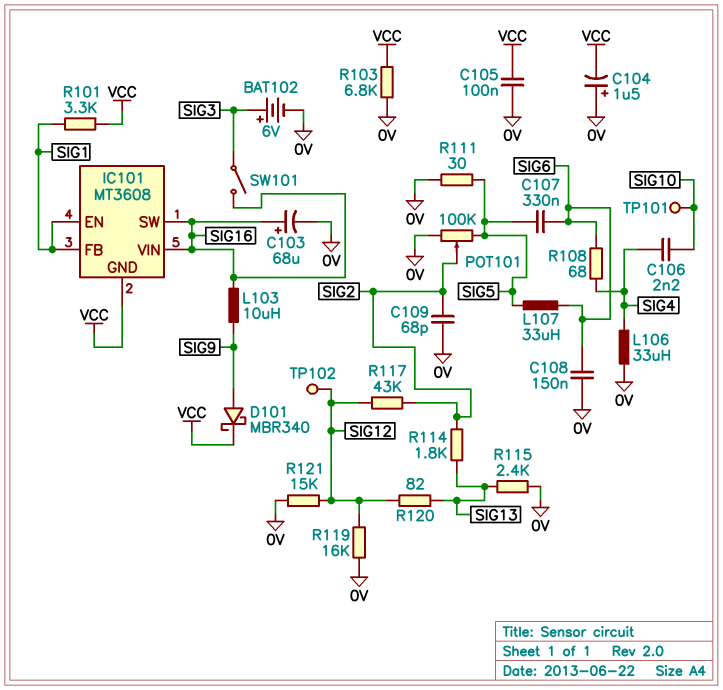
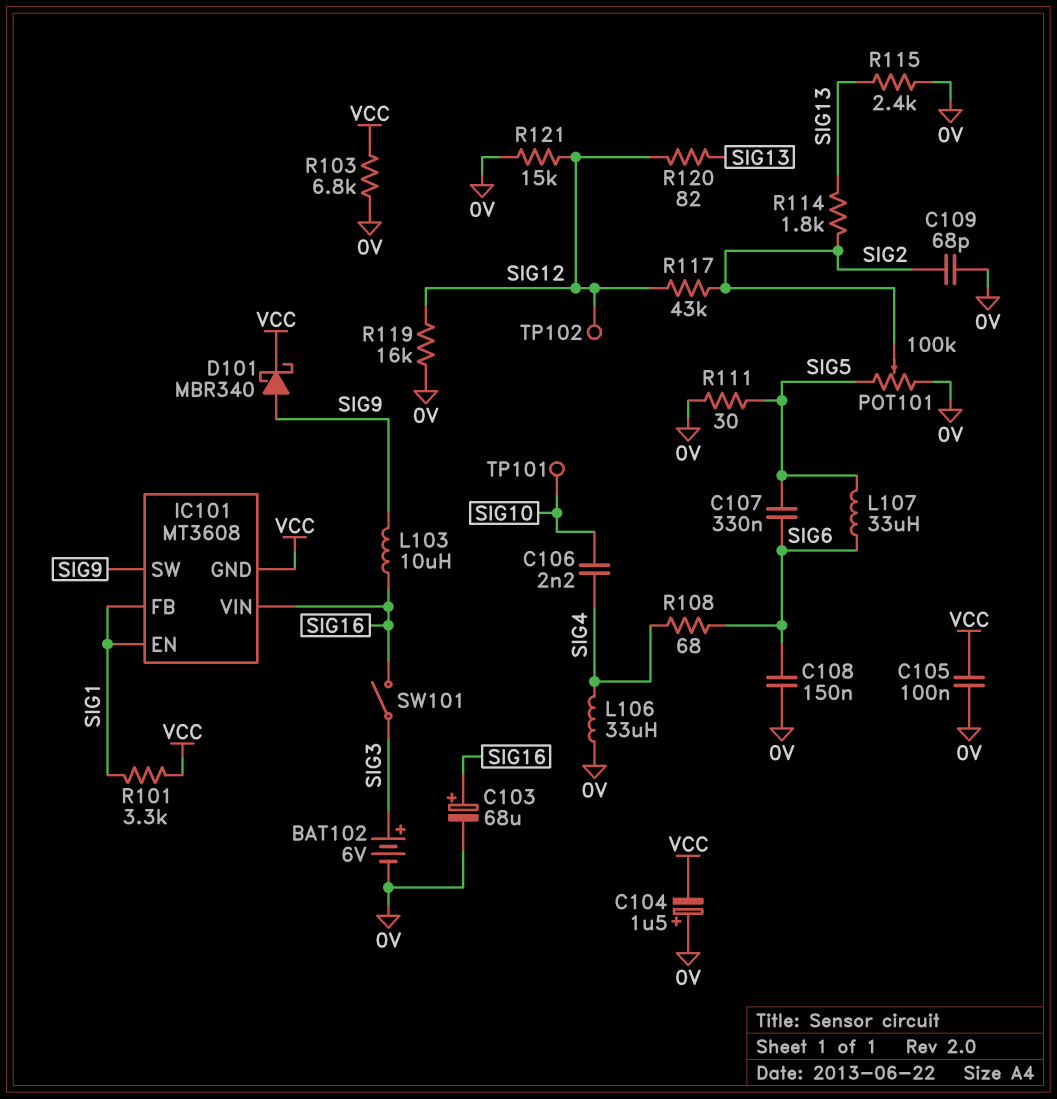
IC101 pin SW: SIG16 -> SIG9

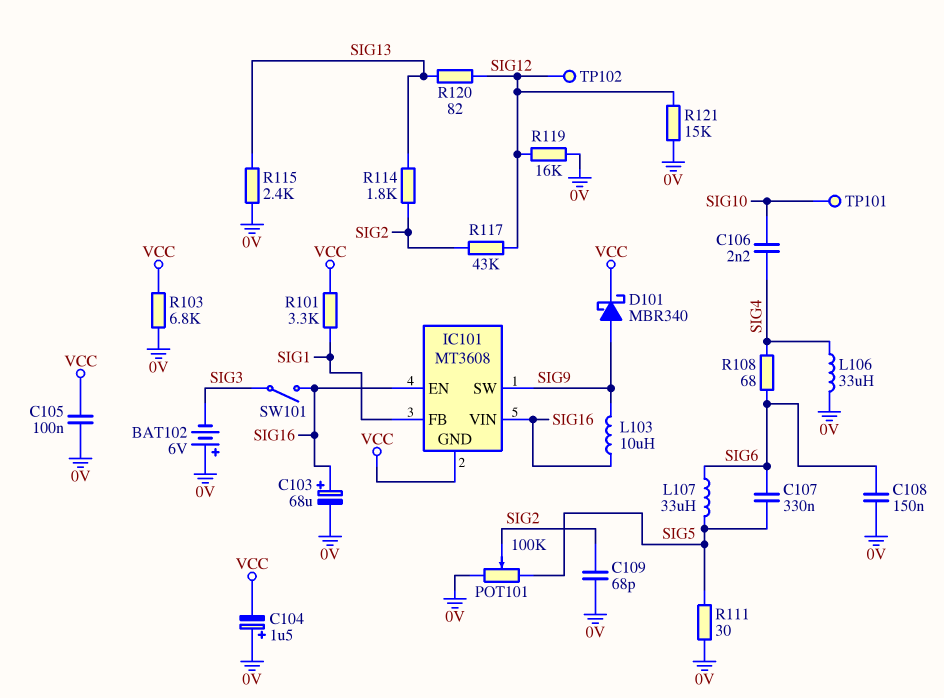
BAT102: 6V (plus SIG3, minus 0V) -> 6V (plus 0V, minus SIG3)
IC101 pin EN: SIG1 -> SIG16

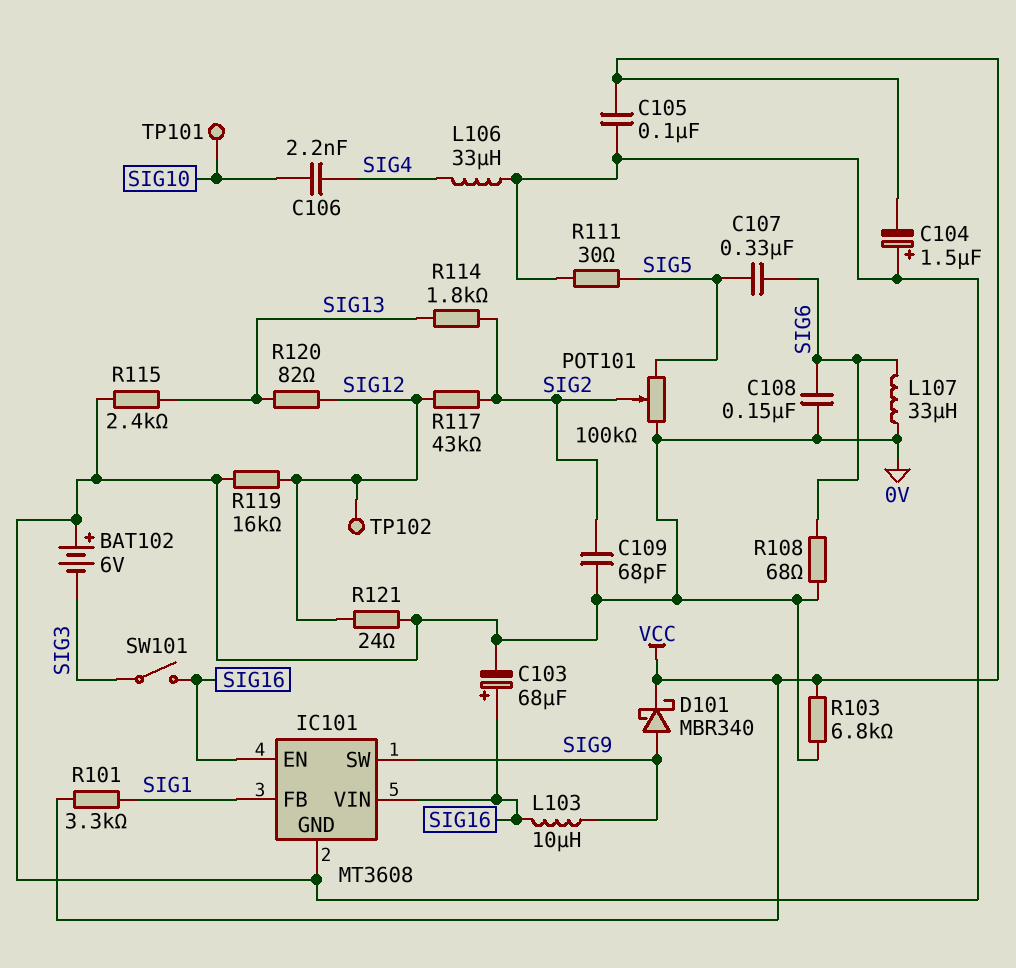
IC101 pin GND: VCC -> 0V
L107: 33uH (SIG5, SIG6) -> 33uH (0V, SIG6)
R108: 68 (SIG4, SIG6) -> 68 (0V, SIG6)
R121: 15k (0V, SIG12) -> 24 (0V, SIG12)

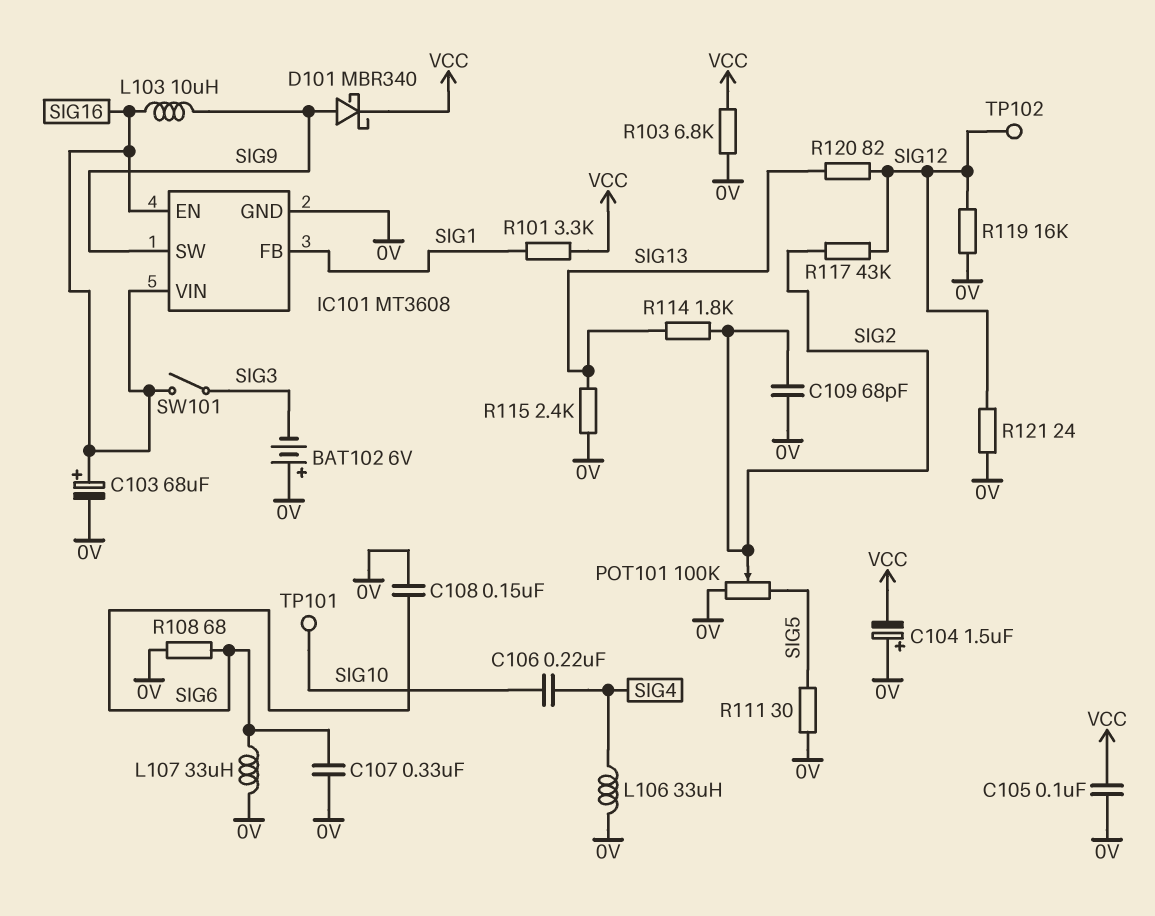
C106: 2.2nF (SIG4, SIG10) -> 220nF (SIG4, SIG10)
C107: 330nF (SIG5, SIG6) -> 330nF (0V, SIG6)

